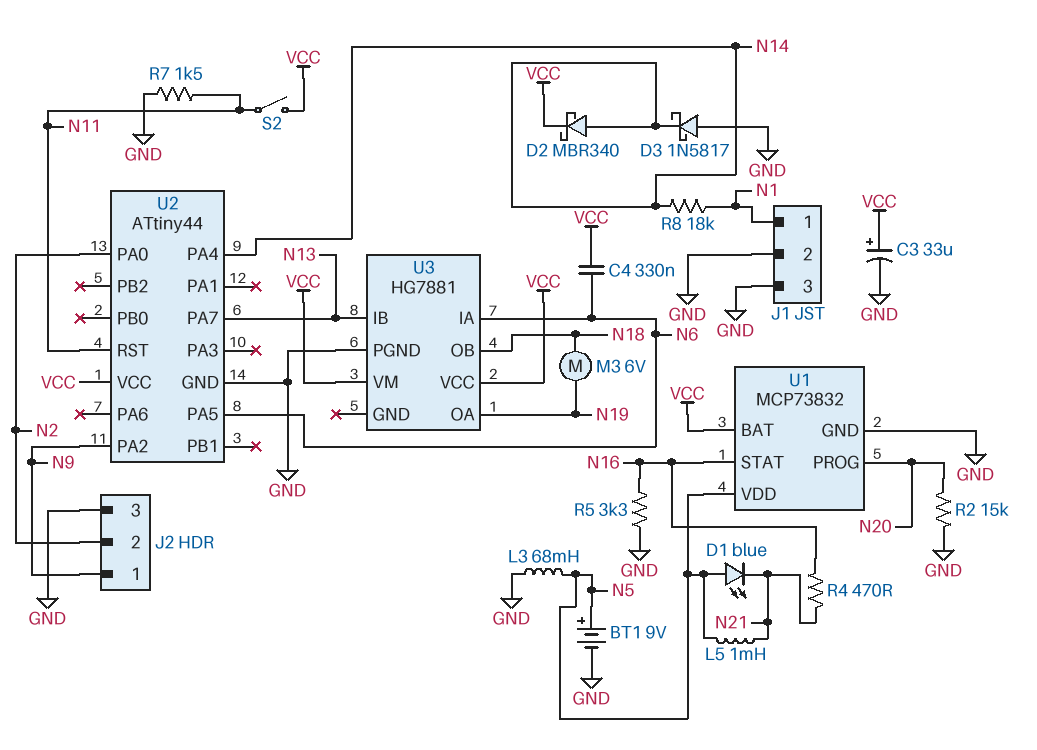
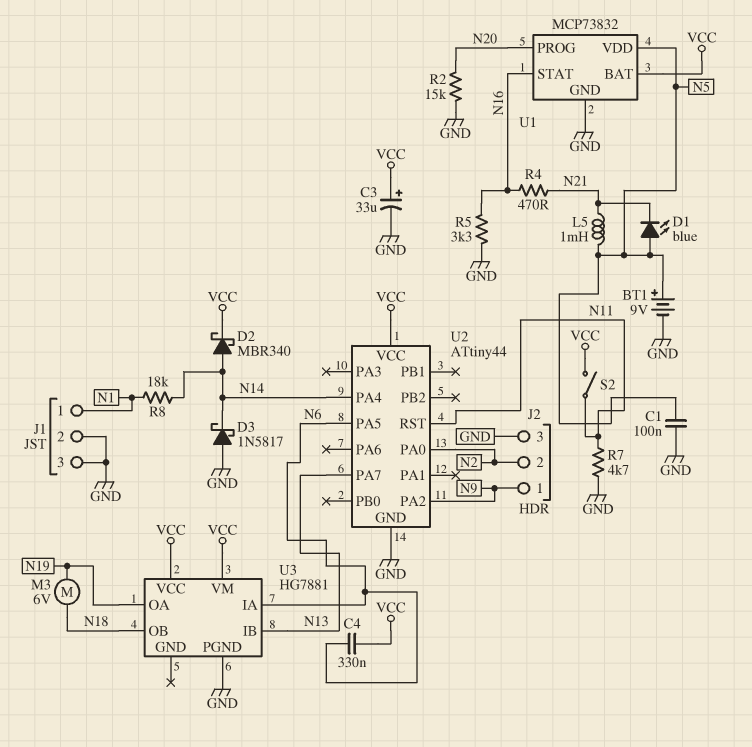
C1: none -> 100nF (GND, N5)
L3: 68mH (GND, N5) -> none
R7: 1.5k (GND, N11) -> 4.7k (GND, N11)

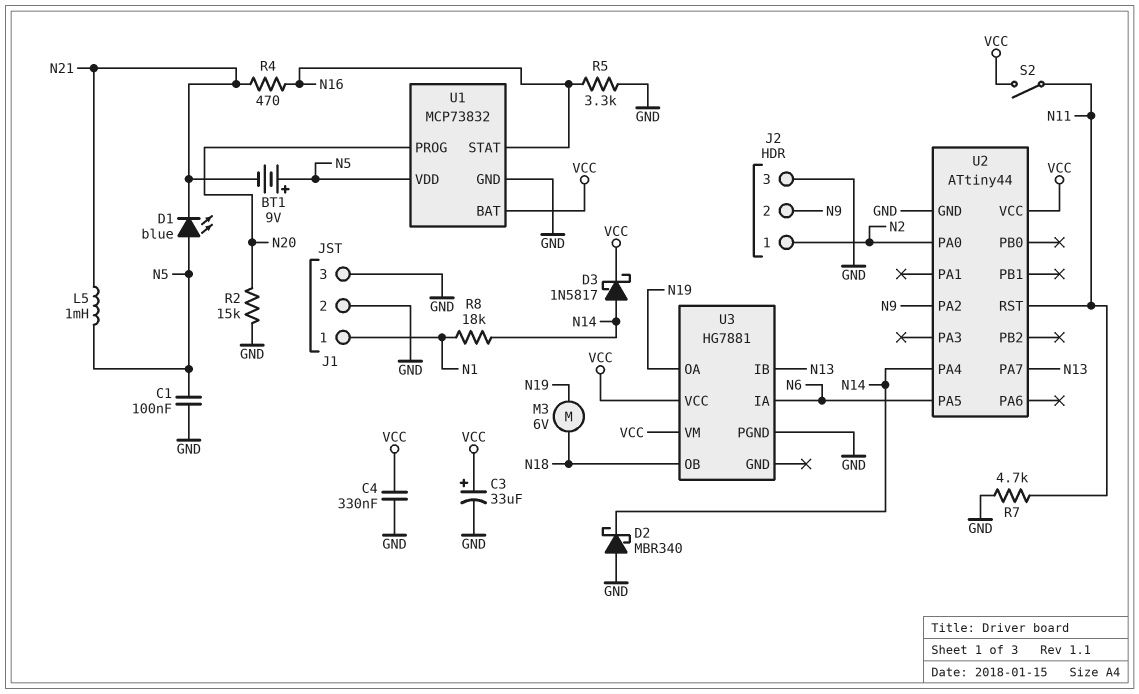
BT1: 9V (plus N5, minus GND) -> 9V (plus N5, minus N21)
C4: 330nF (N6, VCC) -> 330nF (GND, VCC)
D2: schottky MBR340 (A N14, K VCC) -> schottky MBR340 (A GND, K N14)
D3: schottky 1N5817 (A GND, K N14) -> schottky 1N5817 (A N14, K VCC)
J2 pin 1: N9 -> N2
J2 pin 2: N2 -> N9

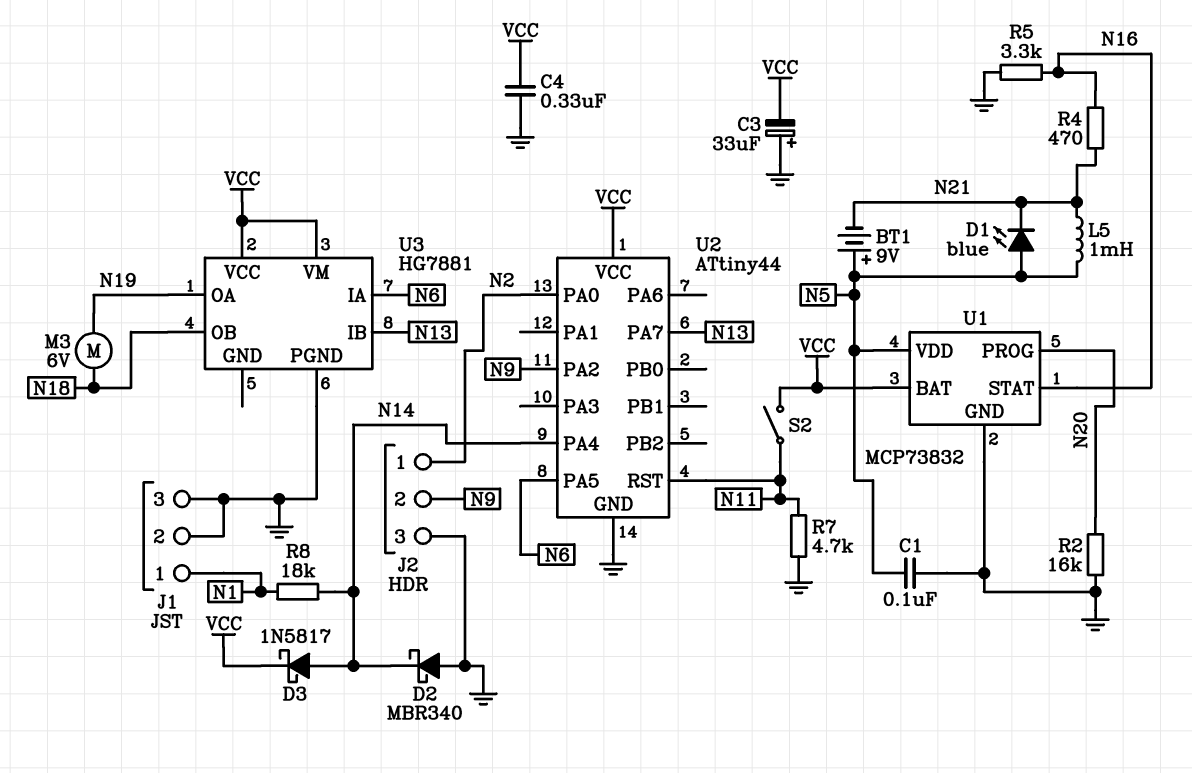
C3: 33uF (plus VCC, minus GND) -> 33uF (plus GND, minus VCC)
R2: 15k (GND, N20) -> 16k (GND, N20)

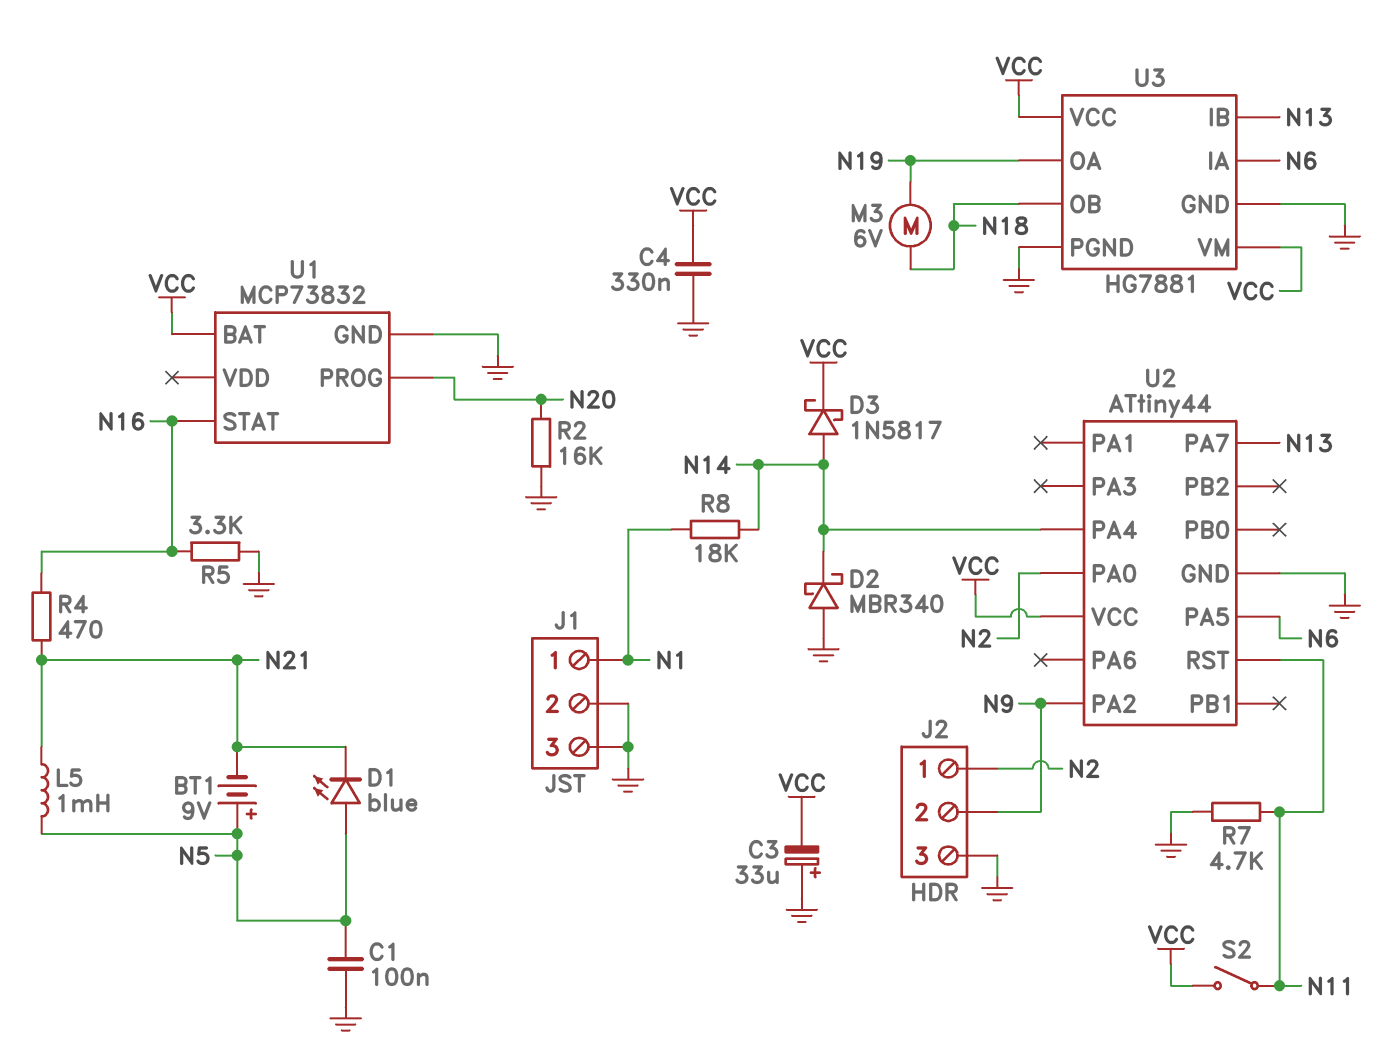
U1 pin VDD: N5 -> none
U3 pin GND: none -> GND

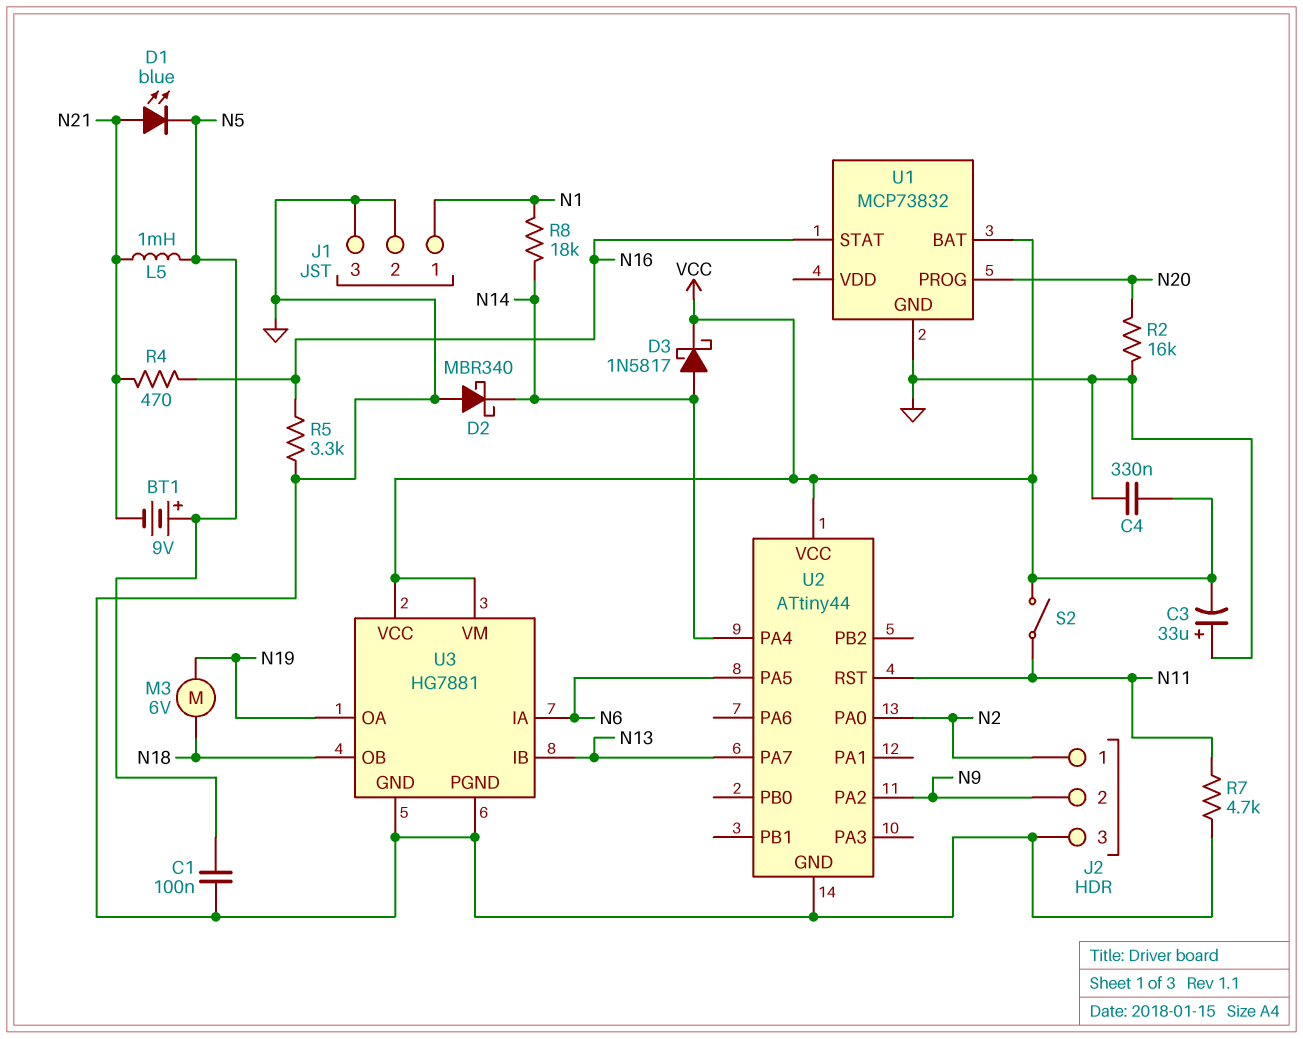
D1: LED blue (A N5, K N21) -> LED blue (A N21, K N5)

